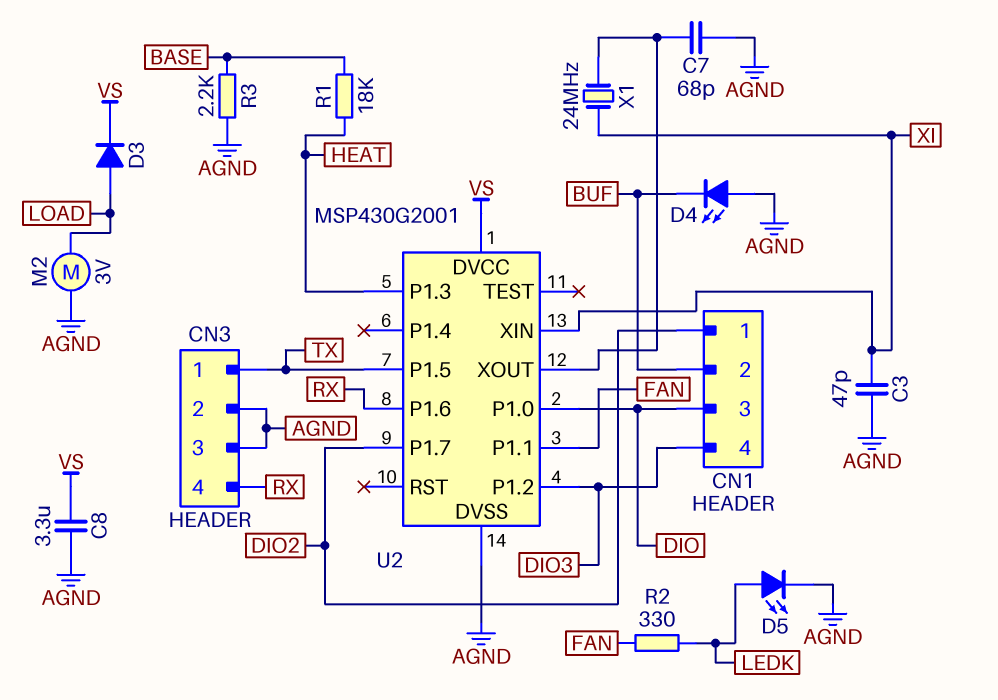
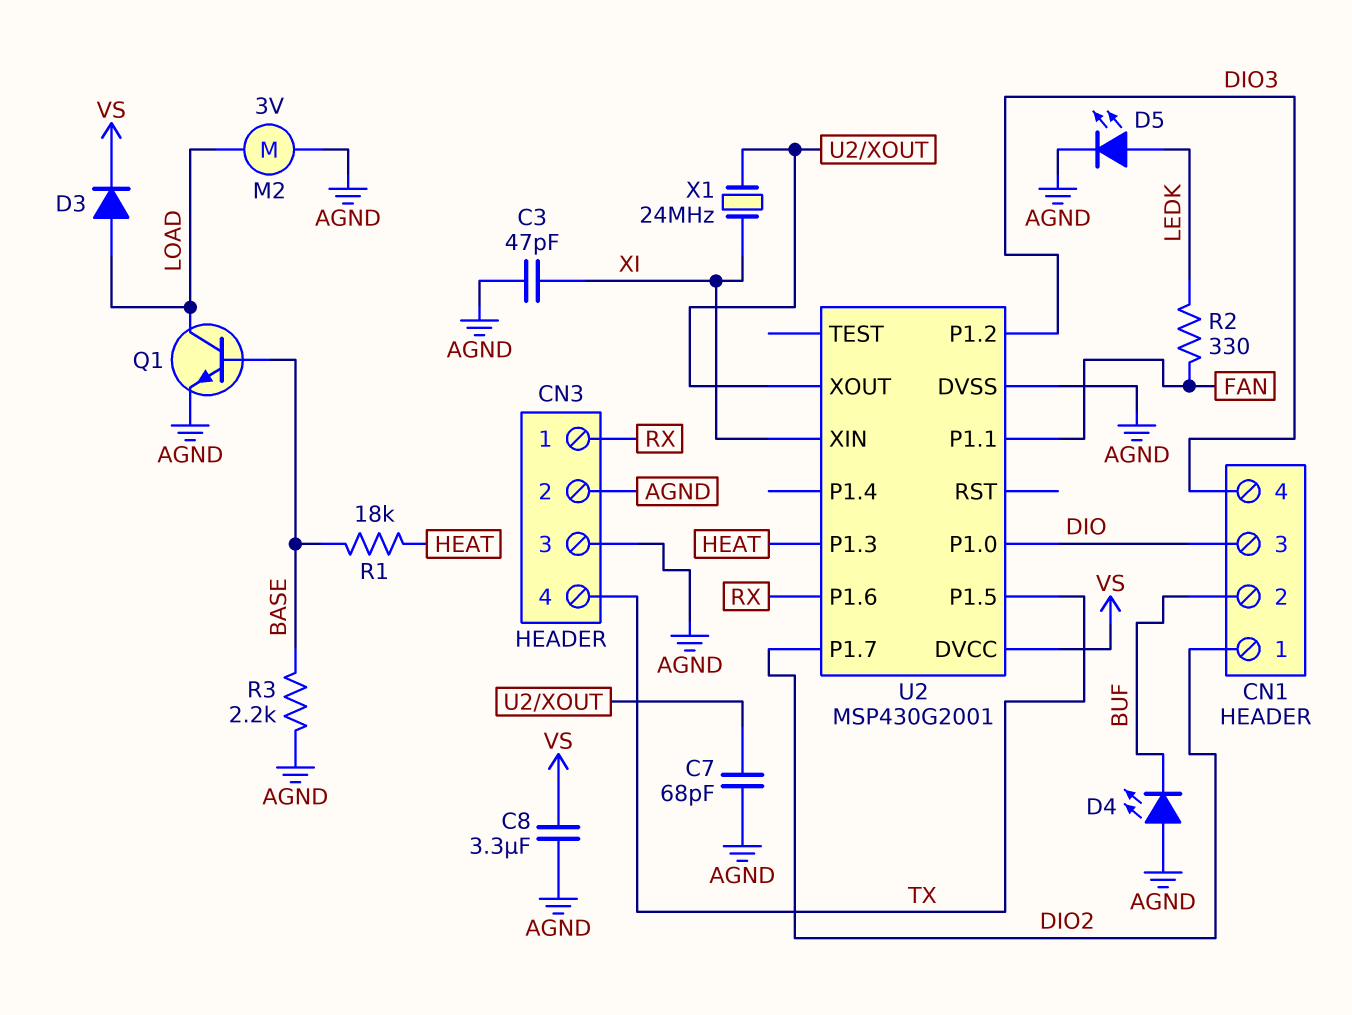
CN3 pin 1: TX -> RX
CN3 pin 4: RX -> TX
Q1: none -> NPN (B BASE, C LOAD, E AGND)

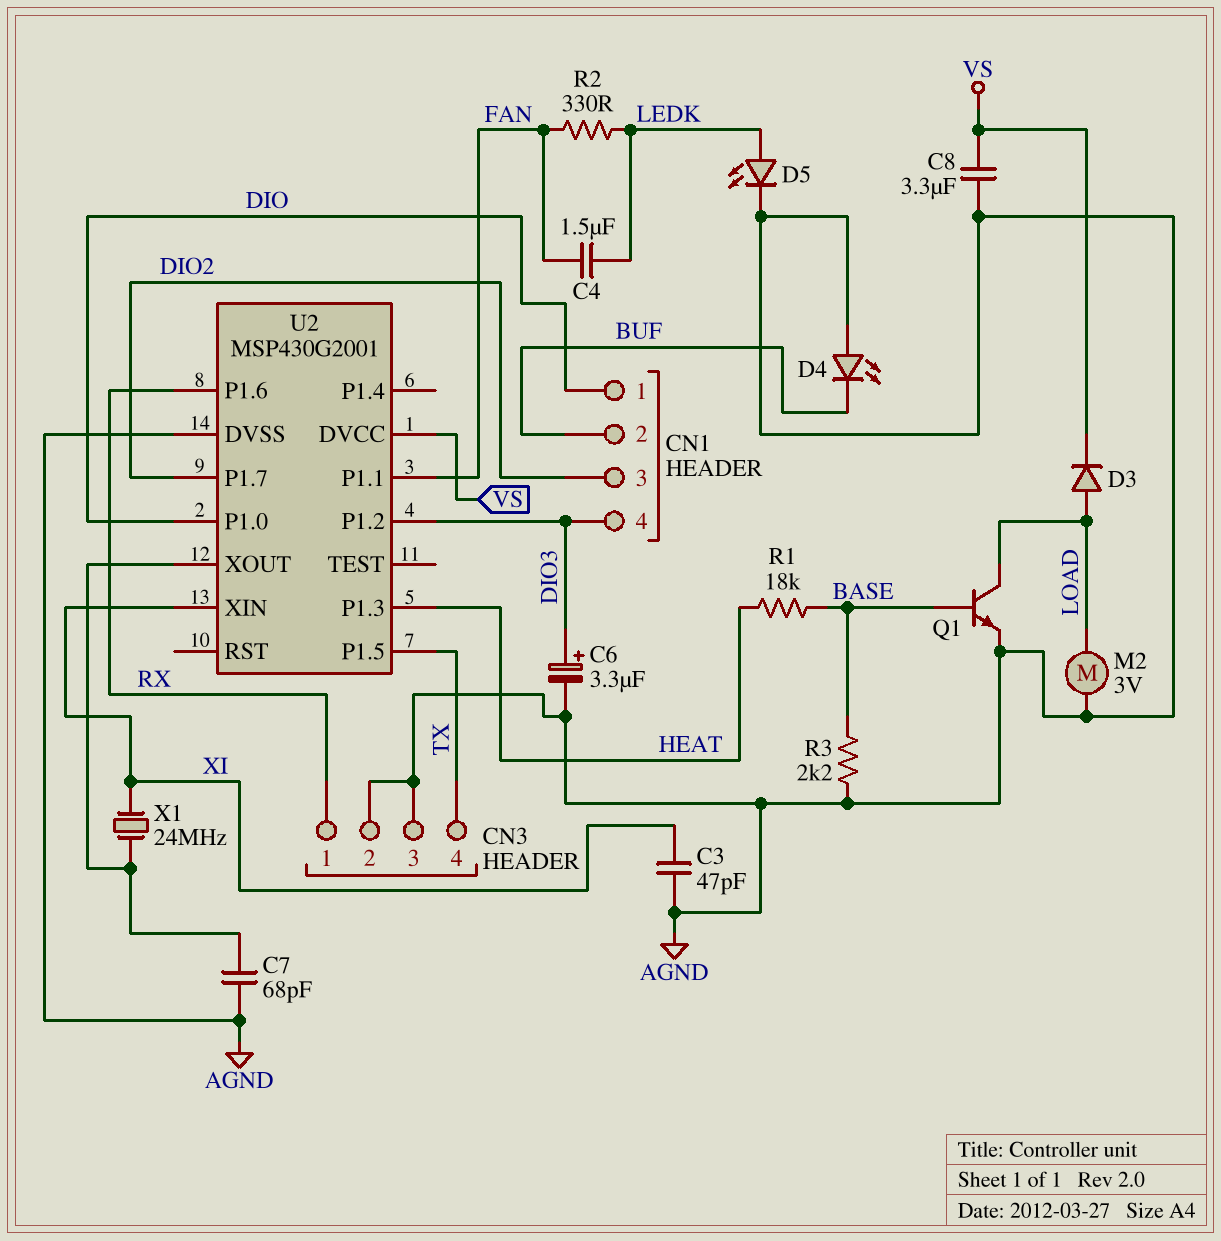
C4: none -> 1.5uF (FAN, LEDK)
C6: none -> 3.3uF (plus DIO3, minus AGND)
CN1 pin 1: DIO2 -> DIO
CN1 pin 3: DIO -> DIO2

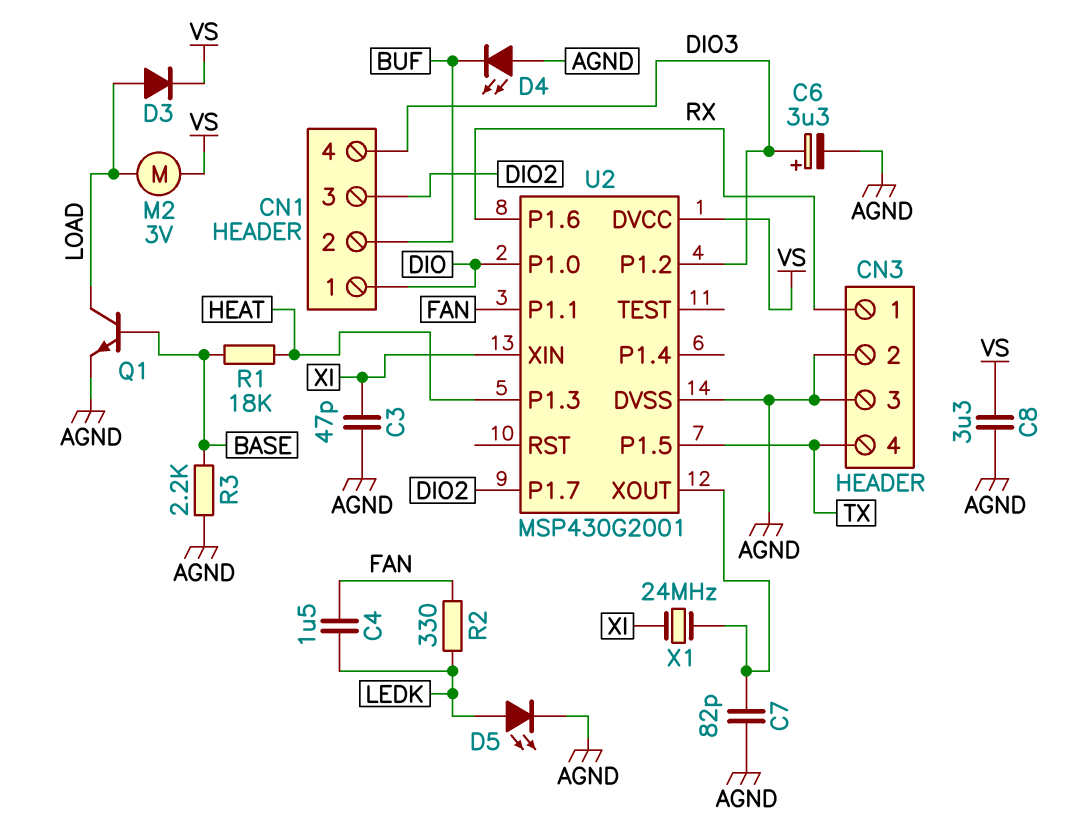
C7: 68pF (AGND, U2/XOUT) -> 82pF (AGND, U2/XOUT)
M2: motor 3V (AGND, LOAD) -> motor 3V (LOAD, VS)

